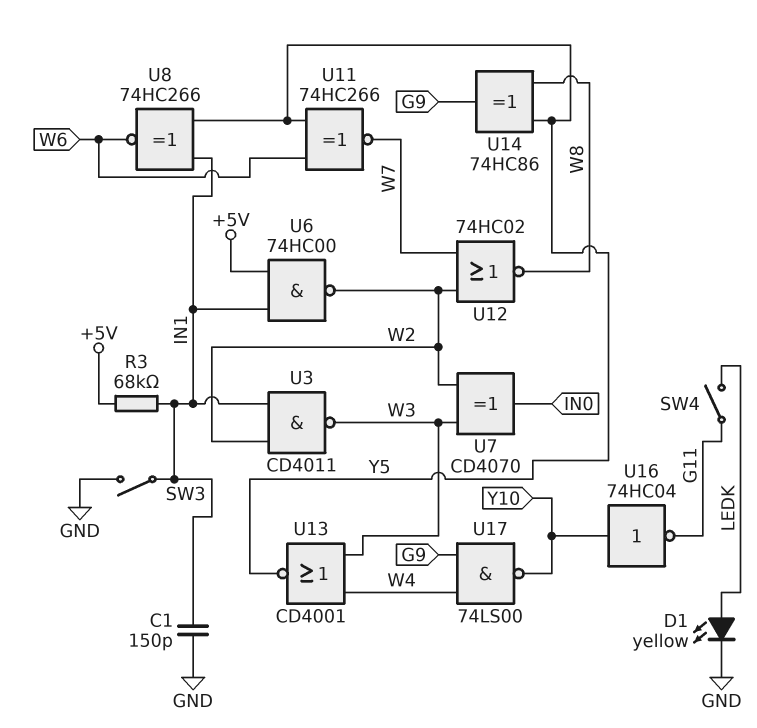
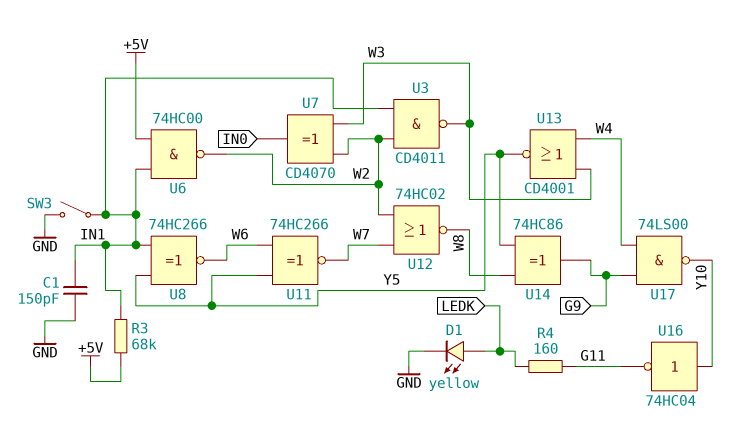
R4: none -> 160 (G11, LEDK)
SW4: switch (G11, LEDK) -> none

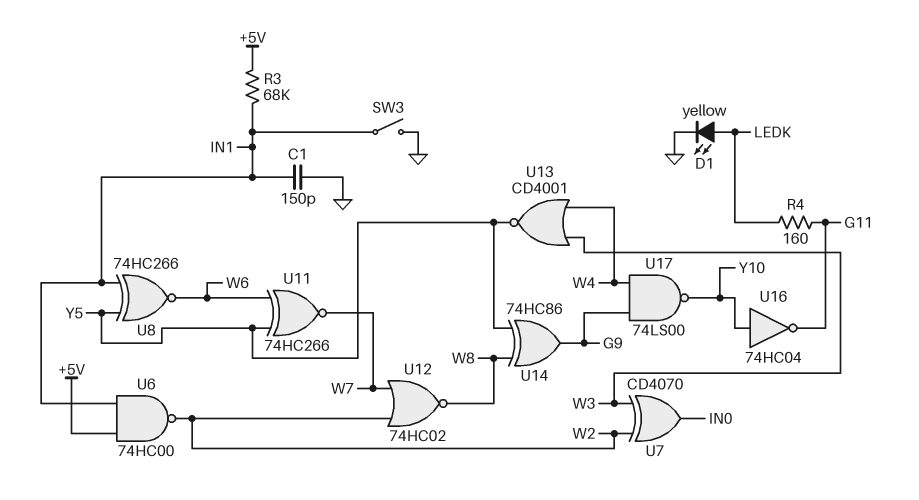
U3: NAND CD4011 (in IN1, in W2, out W3) -> none

